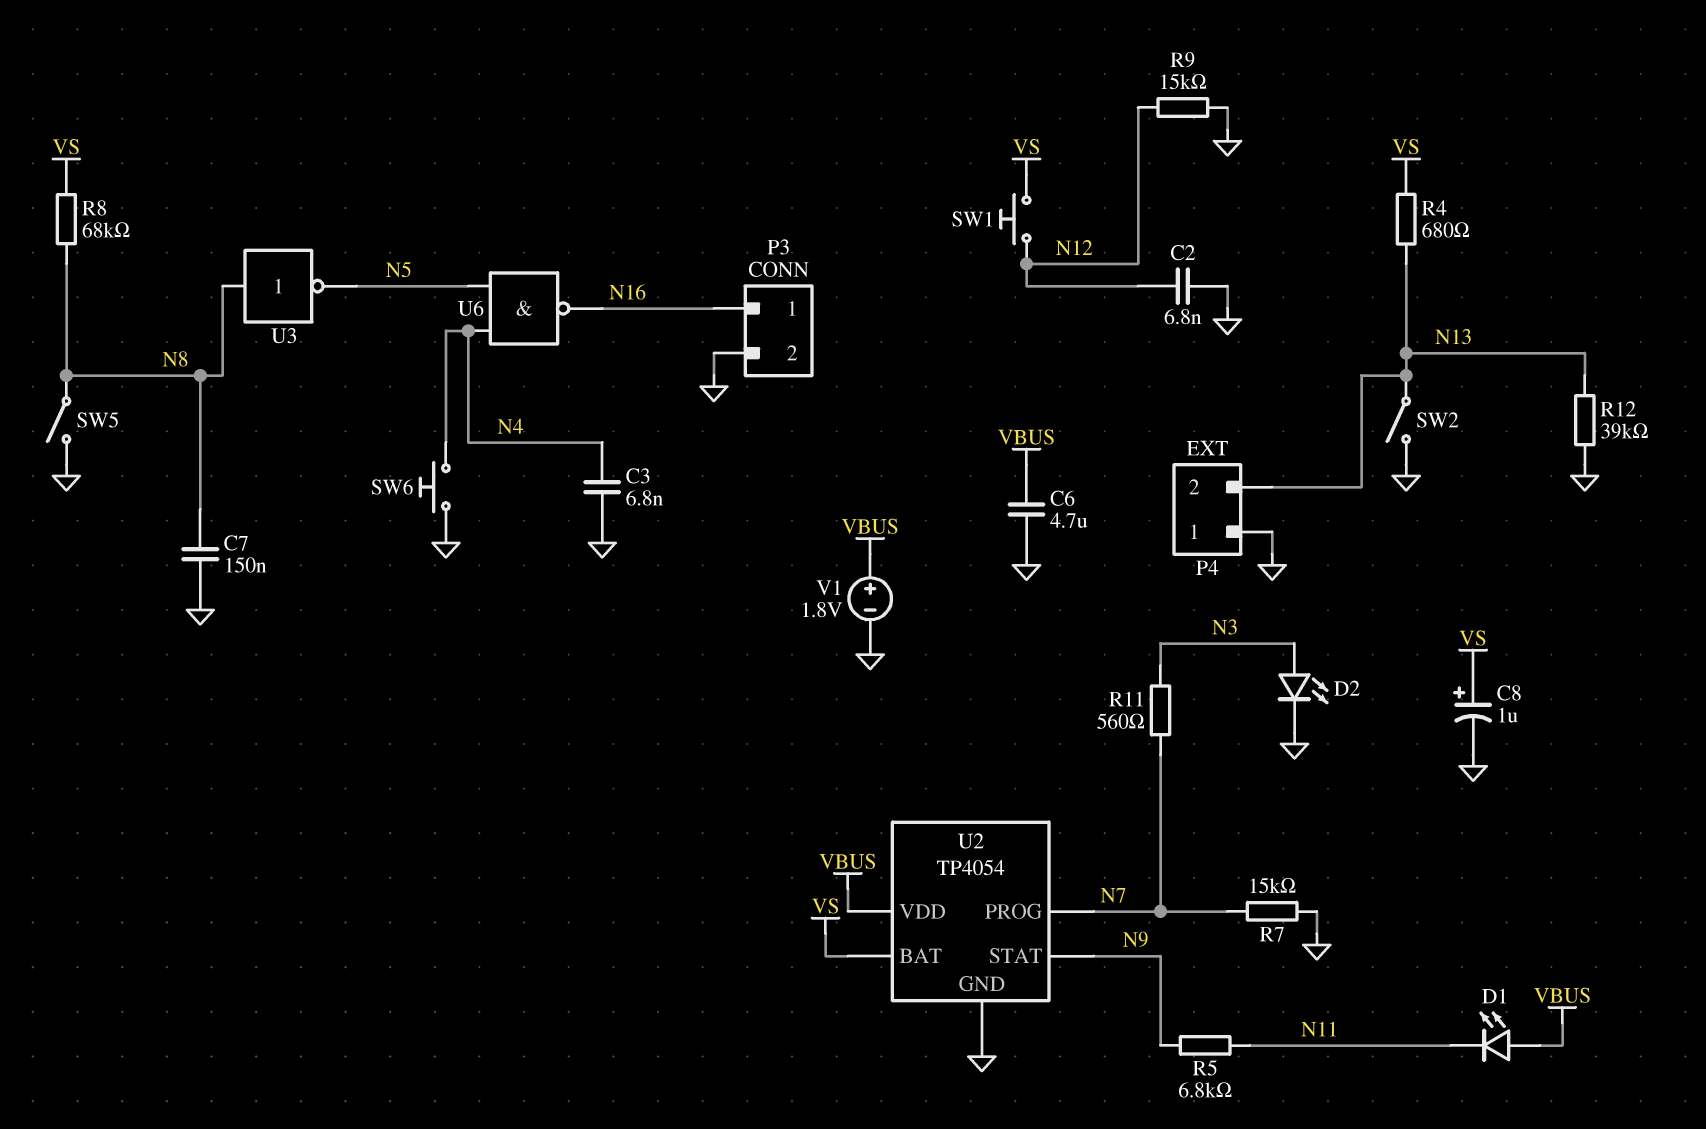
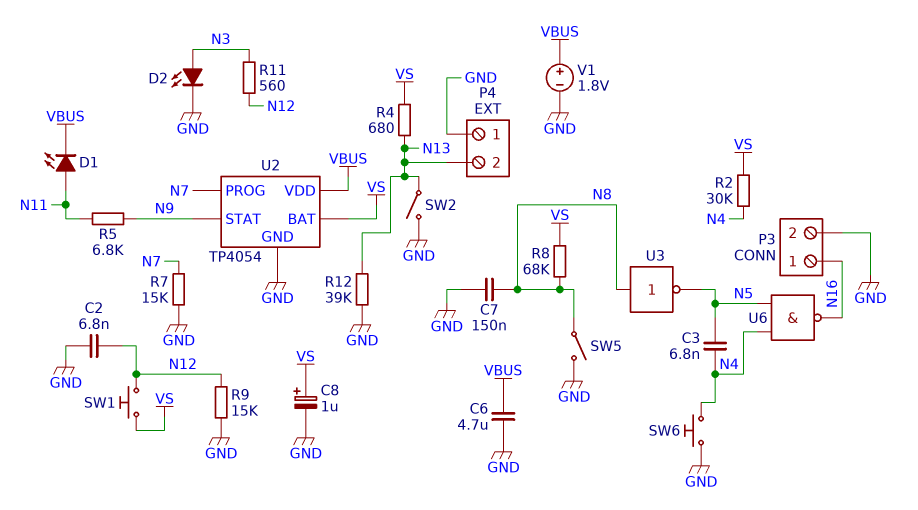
C3: 6.8nF (GND, N4) -> 6.8nF (N4, N5)
D1: LED (A VBUS, K N11) -> LED (A N11, K VBUS)
R2: none -> 30k (N4, VS)
R11: 560 (N3, N7) -> 560 (N3, N12)

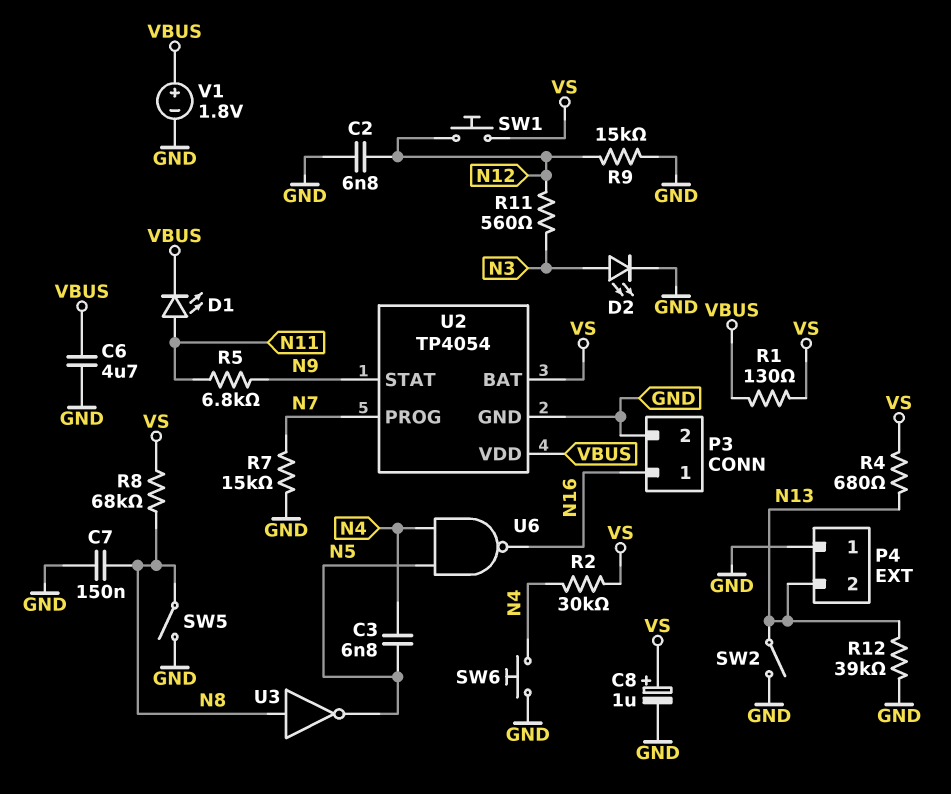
R1: none -> 130 (VBUS, VS)

